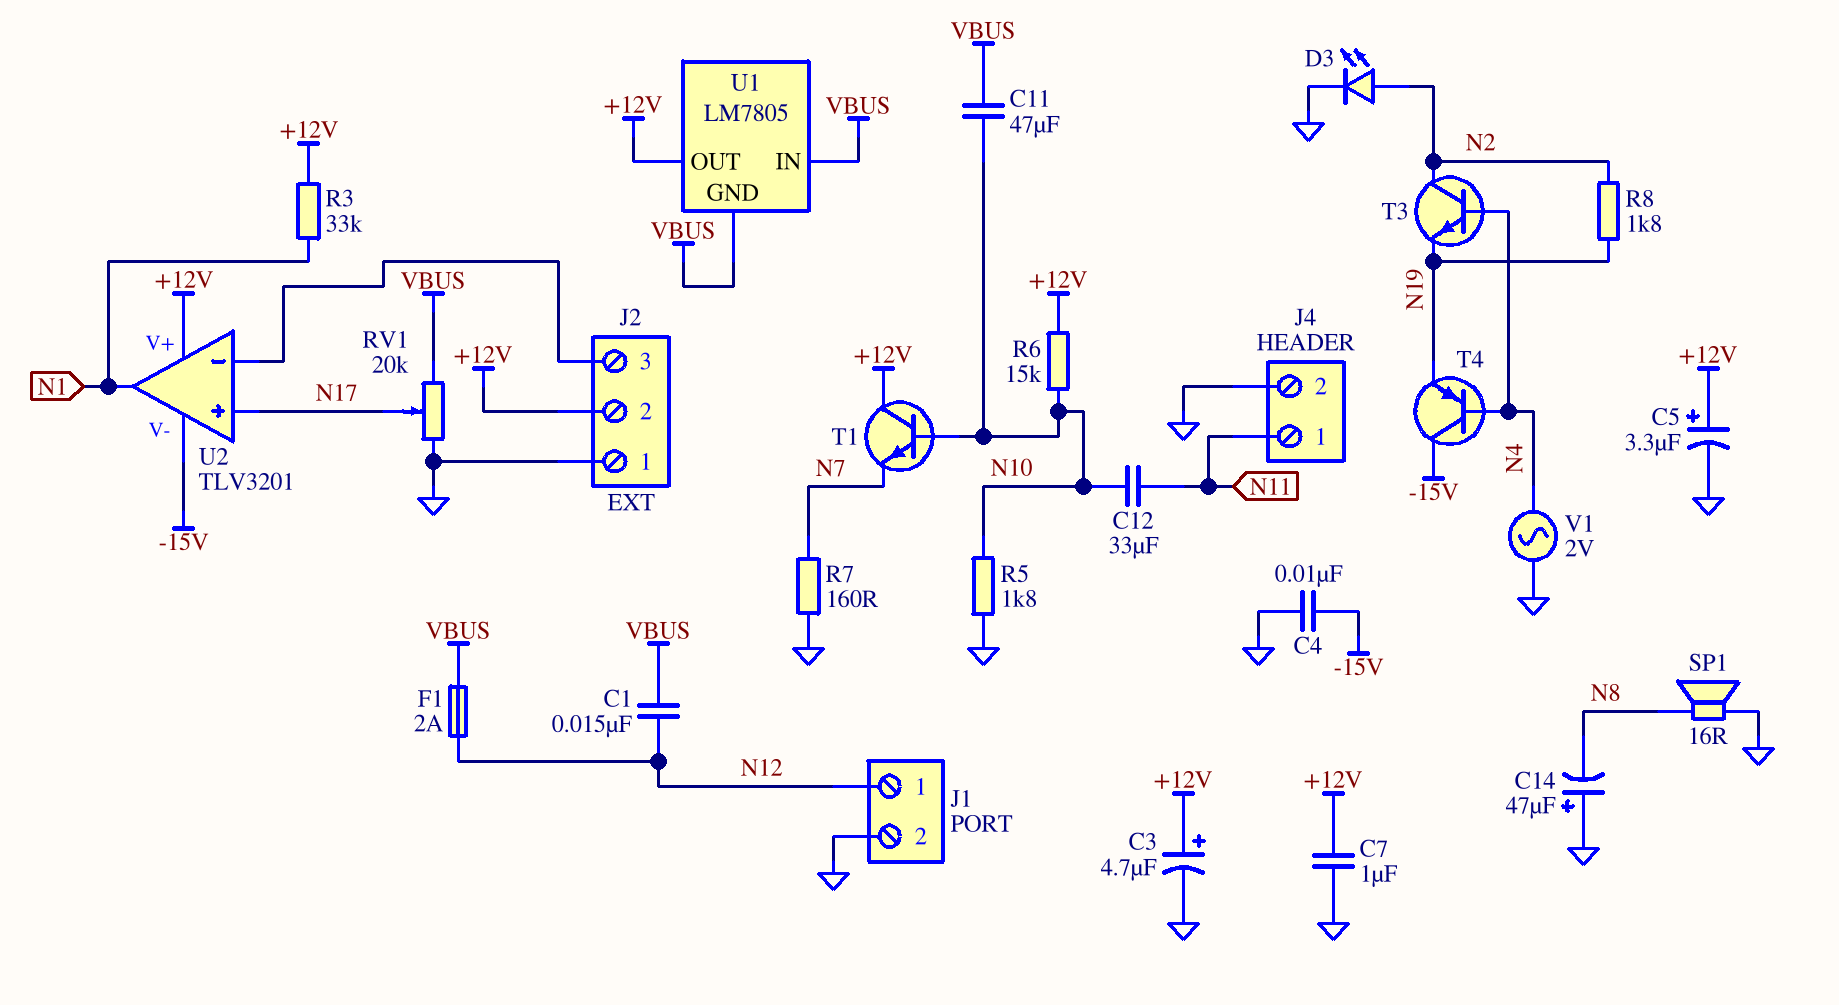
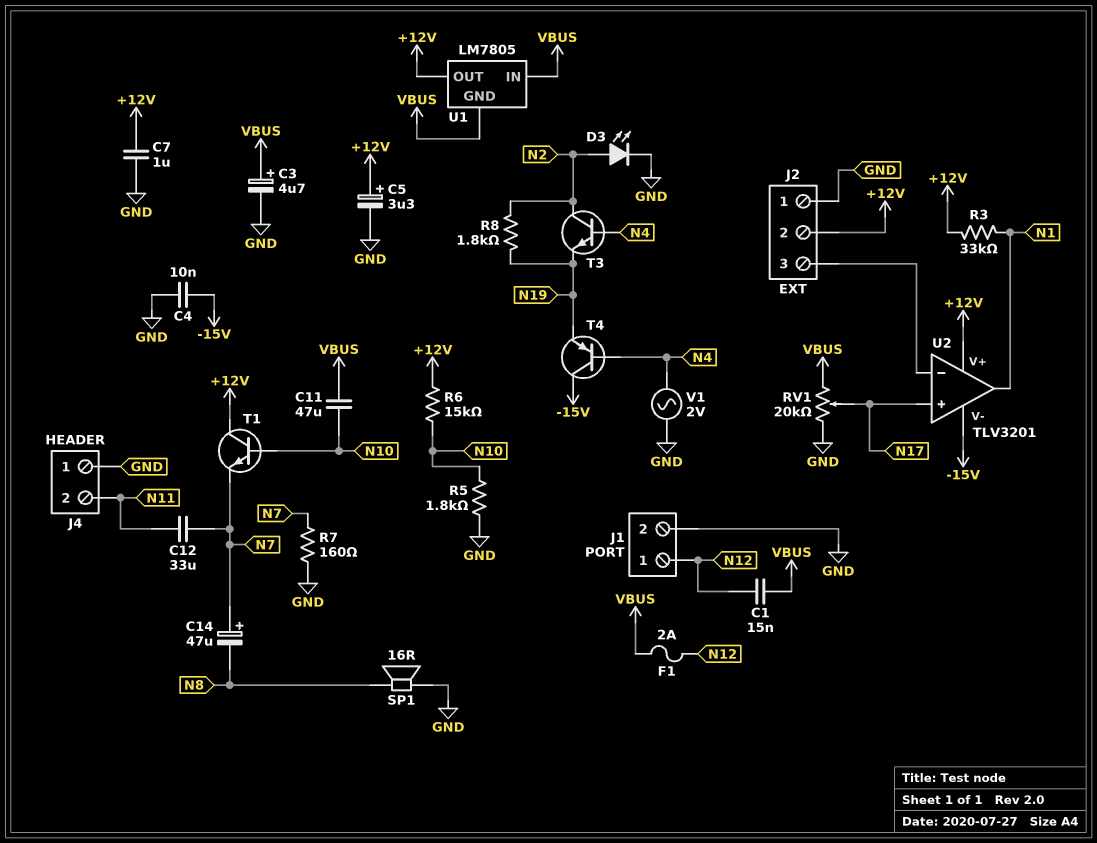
C3: 4.7uF (plus +12V, minus GND) -> 4.7uF (plus VBUS, minus GND)
C12: 33uF (N10, N11) -> 33uF (N7, N11)
C14: 47uF (plus GND, minus N8) -> 47uF (plus N7, minus N8)
J4 pin 1: N11 -> GND
J4 pin 2: GND -> N11

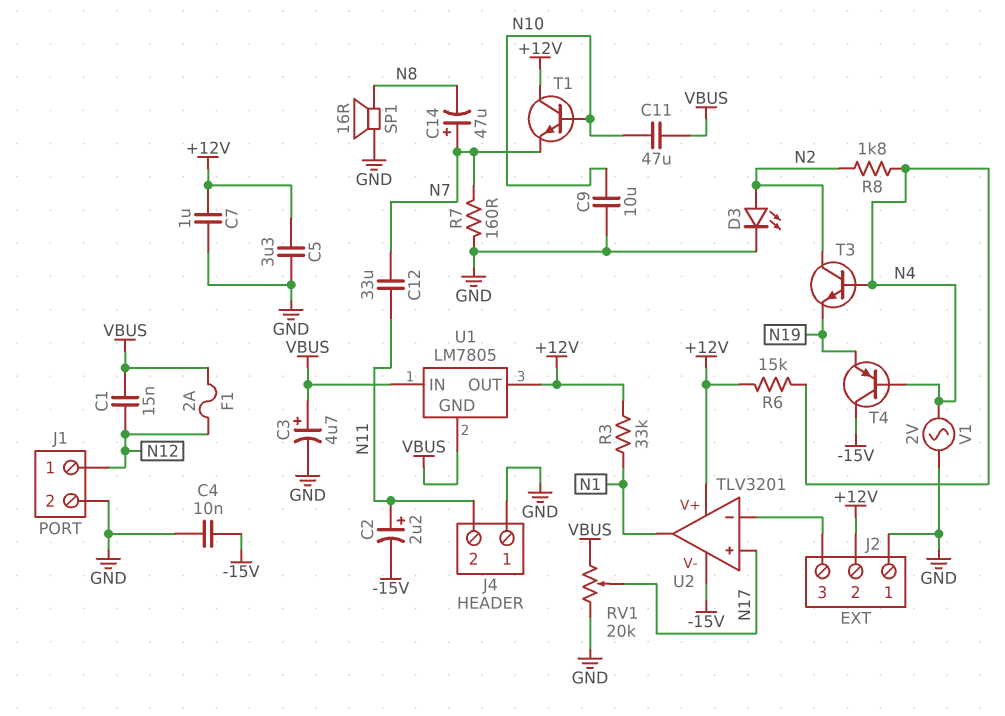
C2: none -> 2.2uF (plus N11, minus -15V)
C5: 3.3uF (plus +12V, minus GND) -> 3.3uF (+12V, GND)
C9: none -> 10uF (GND, N10)
R5: 1.8k (GND, N10) -> none
R6: 15k (+12V, N10) -> 15k (+12V, N4)
R8: 1.8k (N2, N19) -> 1.8k (N2, N4)

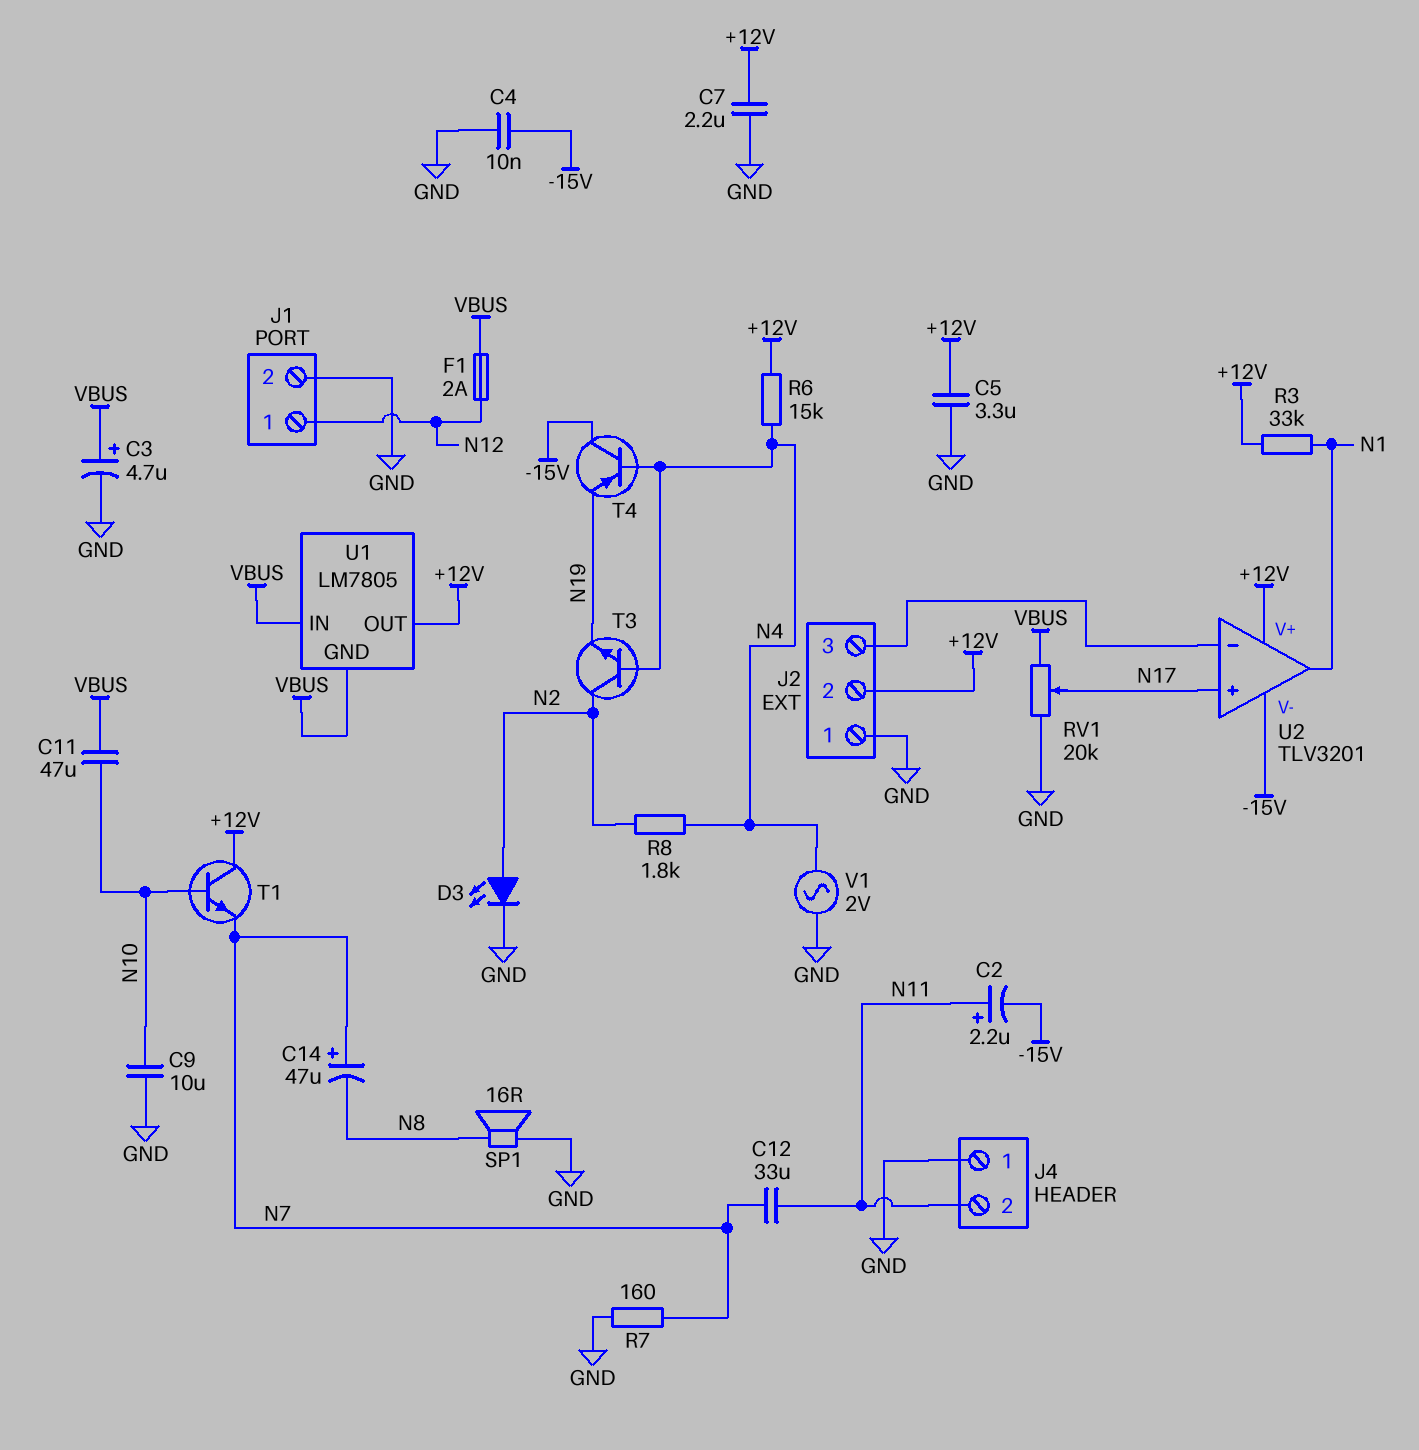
C1: 15nF (N12, VBUS) -> none
C7: 1uF (+12V, GND) -> 2.2uF (+12V, GND)

